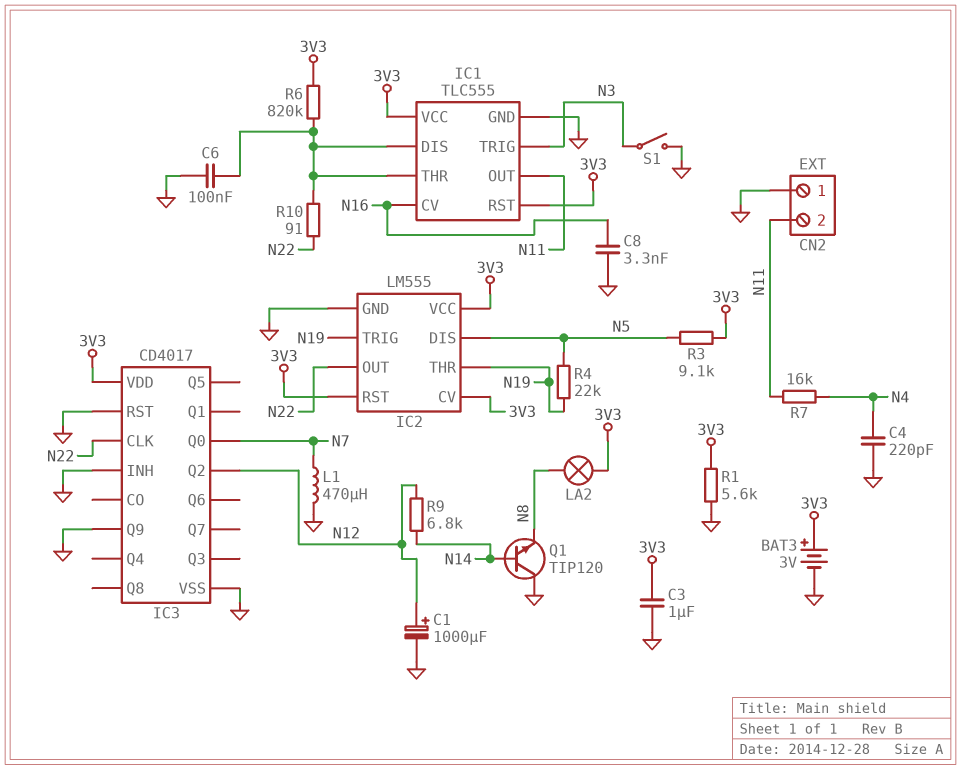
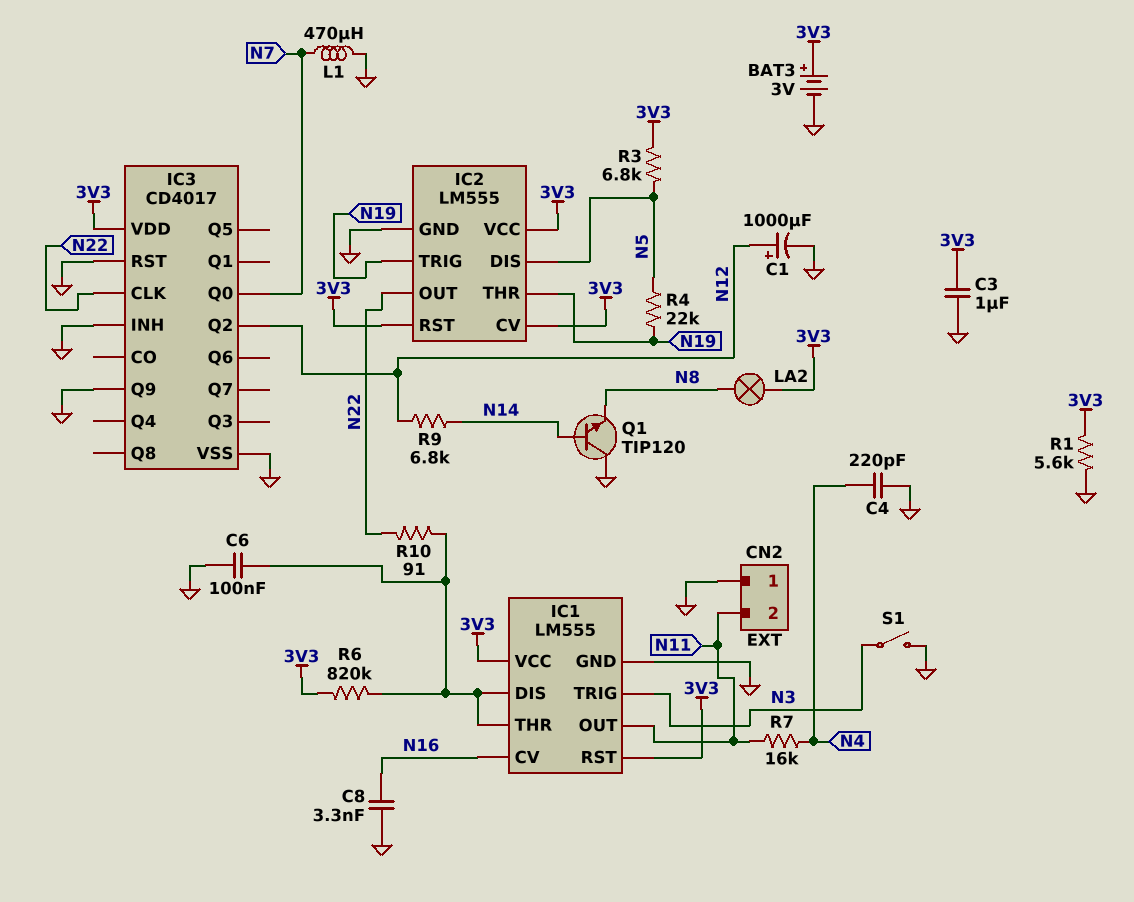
IC1: TLC555 -> LM555
R3: 9.1k (3V3, N5) -> 6.8k (3V3, N5)

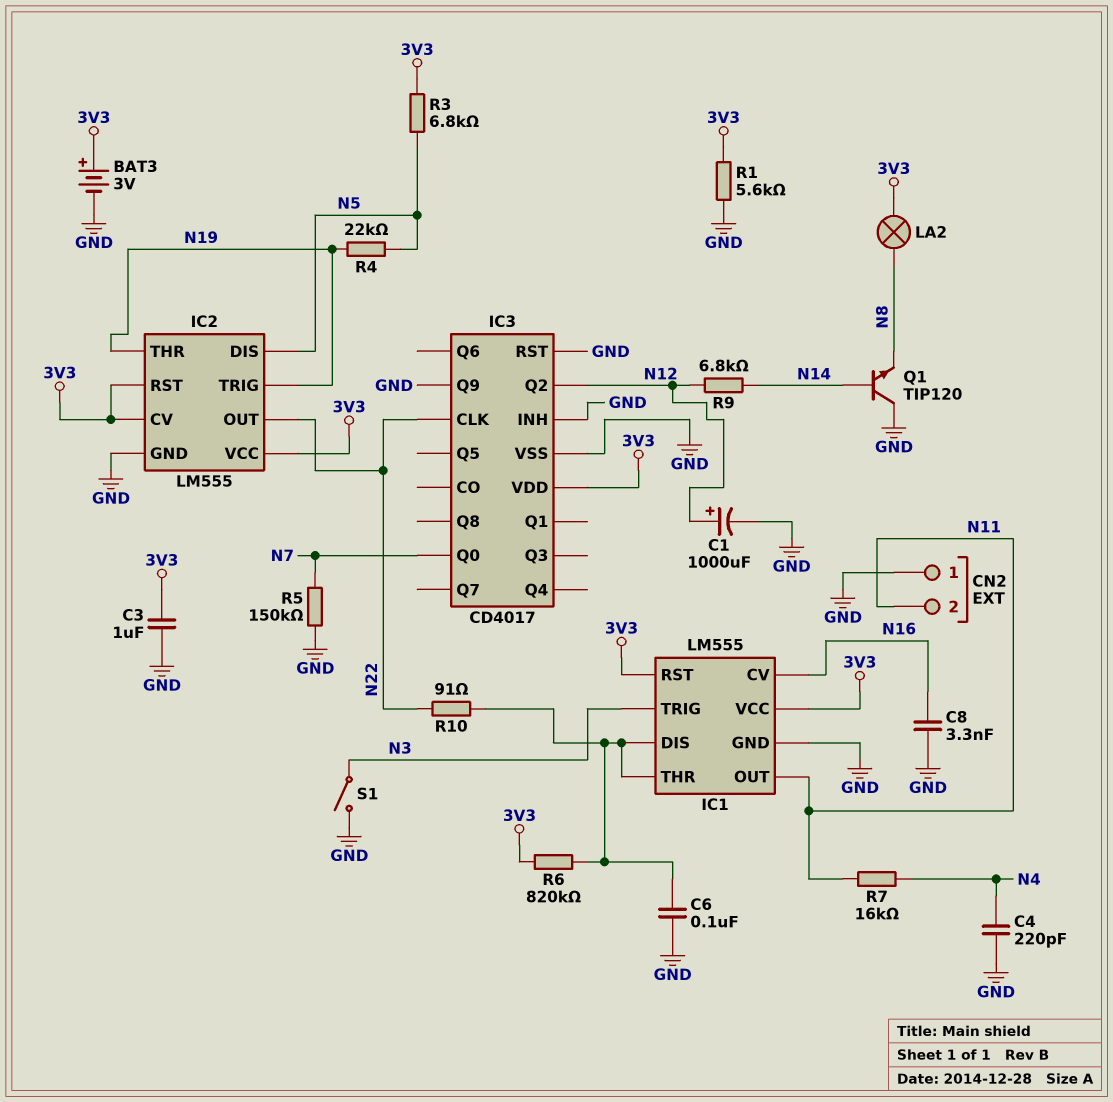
L1: 470uH (GND, N7) -> none
R5: none -> 150k (GND, N7)

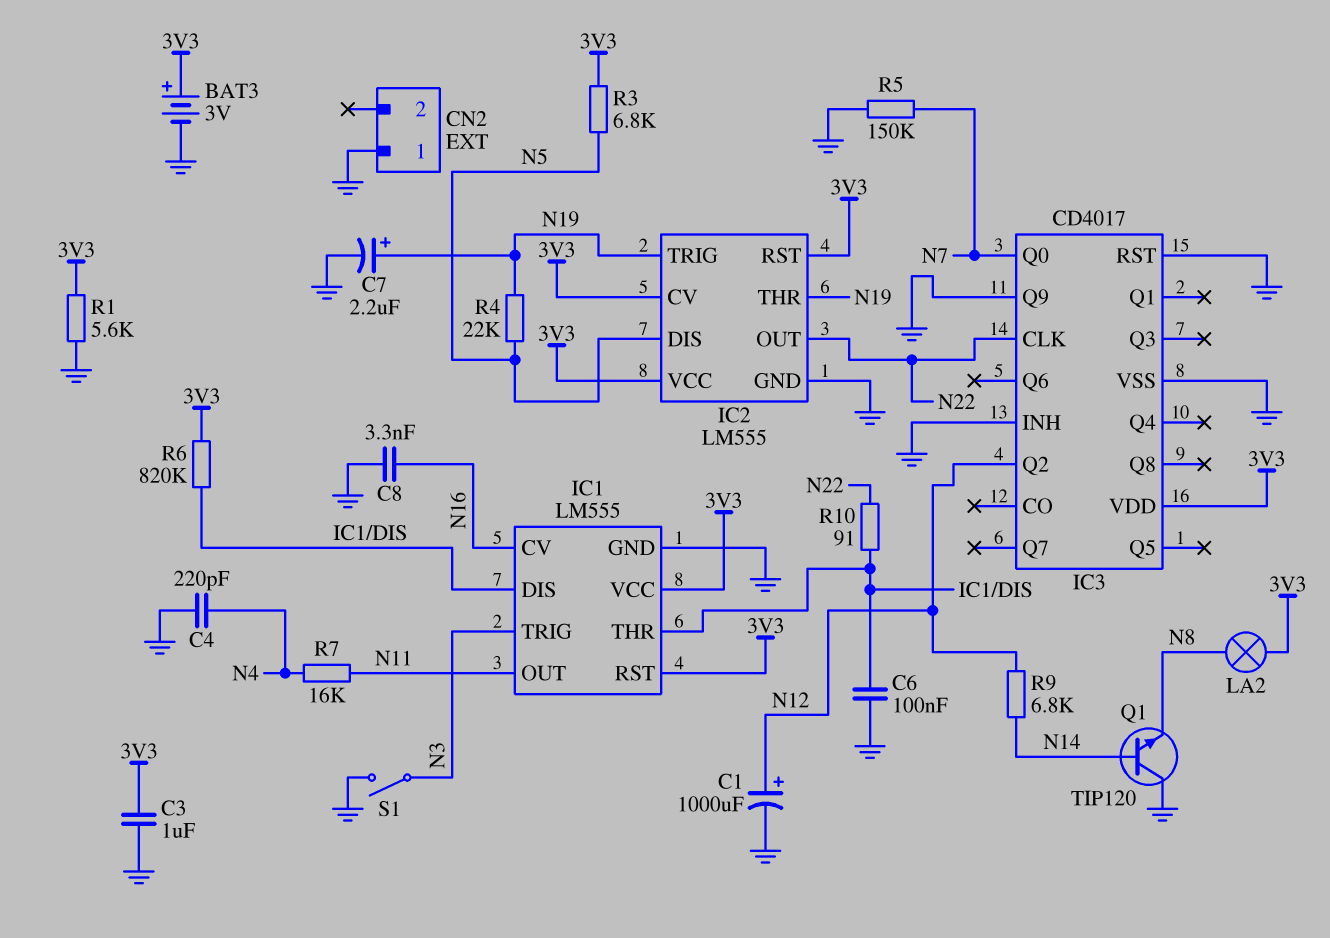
C7: none -> 2.2uF (plus N19, minus GND)
CN2 pin 2: N11 -> none

